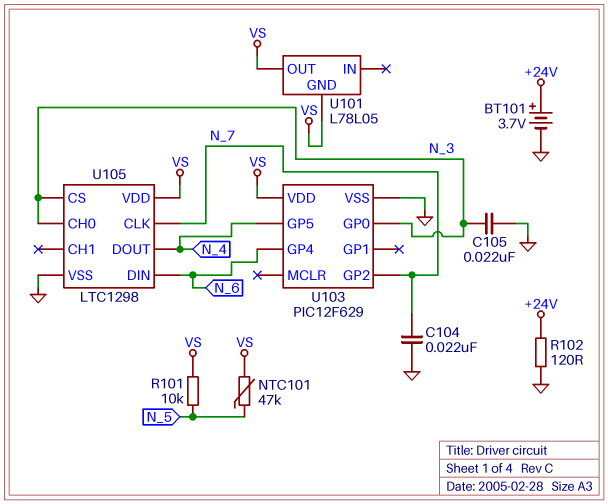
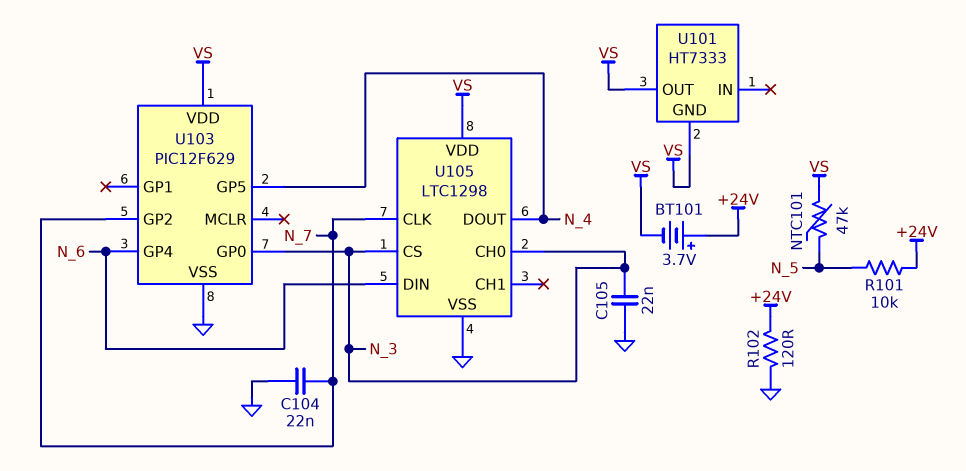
BT101: 3.7V (plus +24V, minus GND) -> 3.7V (plus +24V, minus VS)
R101: 10k (N_5, VS) -> 10k (+24V, N_5)
U101: L78L05 -> HT7333

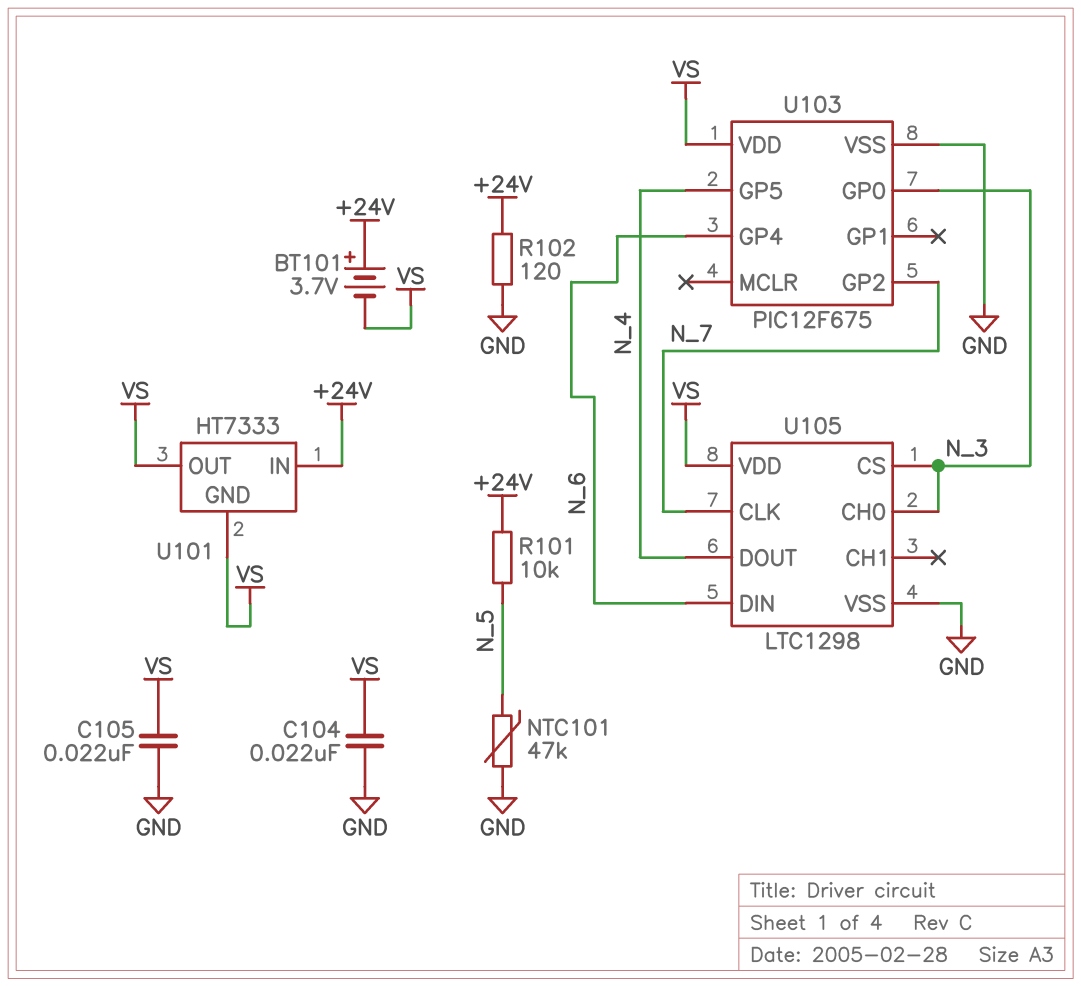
C104: 22nF (GND, N_7) -> 22nF (GND, VS)
C105: 22nF (GND, N_3) -> 22nF (GND, VS)
NTC101: 47k (N_5, VS) -> 47k (GND, N_5)
U101 pin IN: none -> +24V
U103: PIC12F629 -> PIC12F675

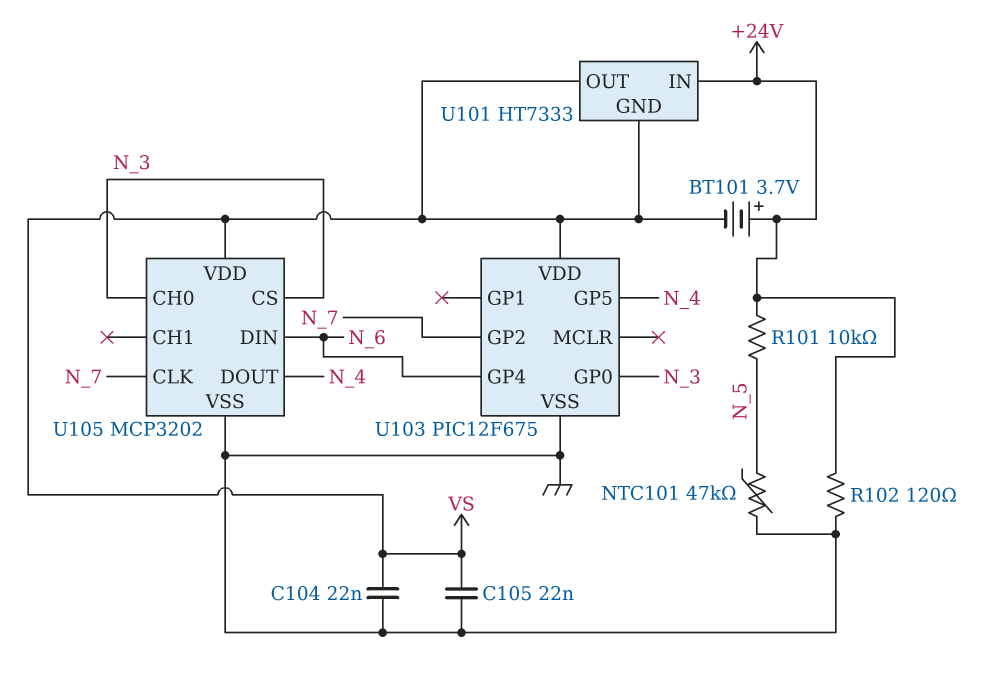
U105: LTC1298 -> MCP3202

